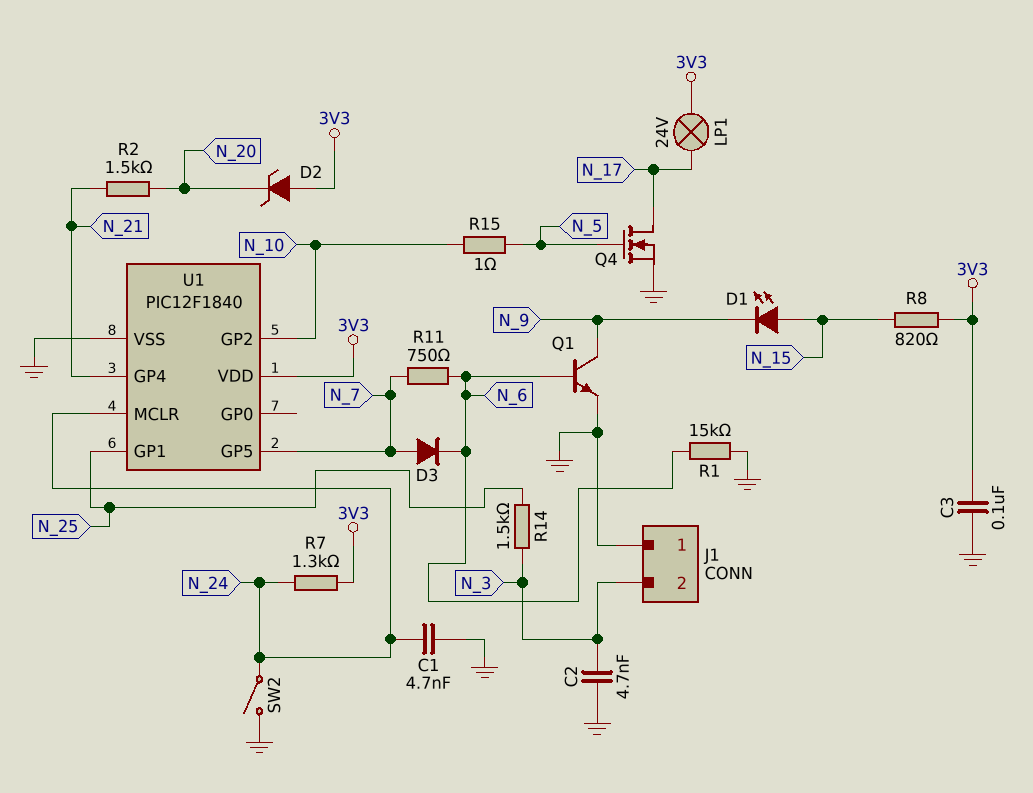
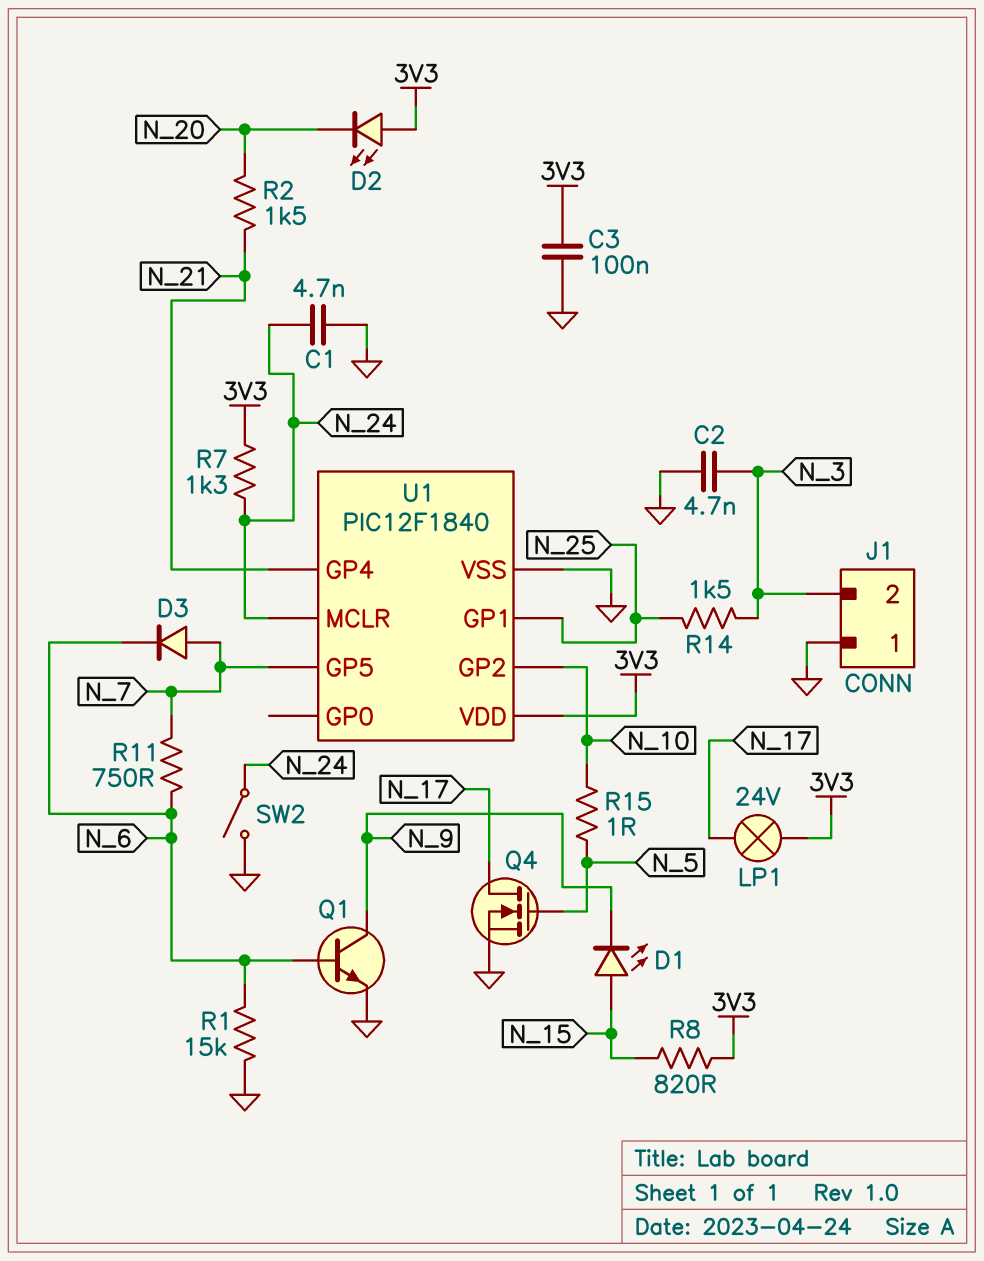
D2: zener (A 3V3, K N_20) -> LED (A 3V3, K N_20)

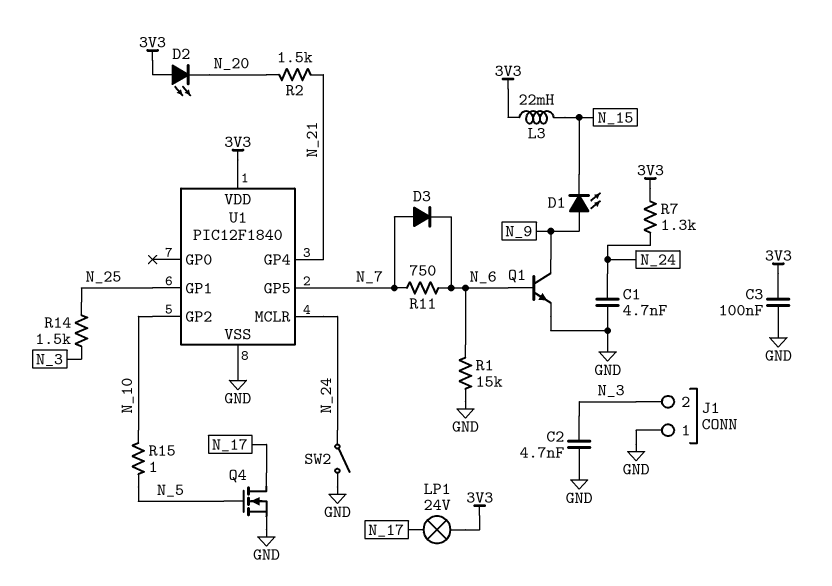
D1: LED (A N_15, K N_9) -> LED (A N_9, K N_15)
L3: none -> 22mH (3V3, N_15)
R8: 820 (3V3, N_15) -> none

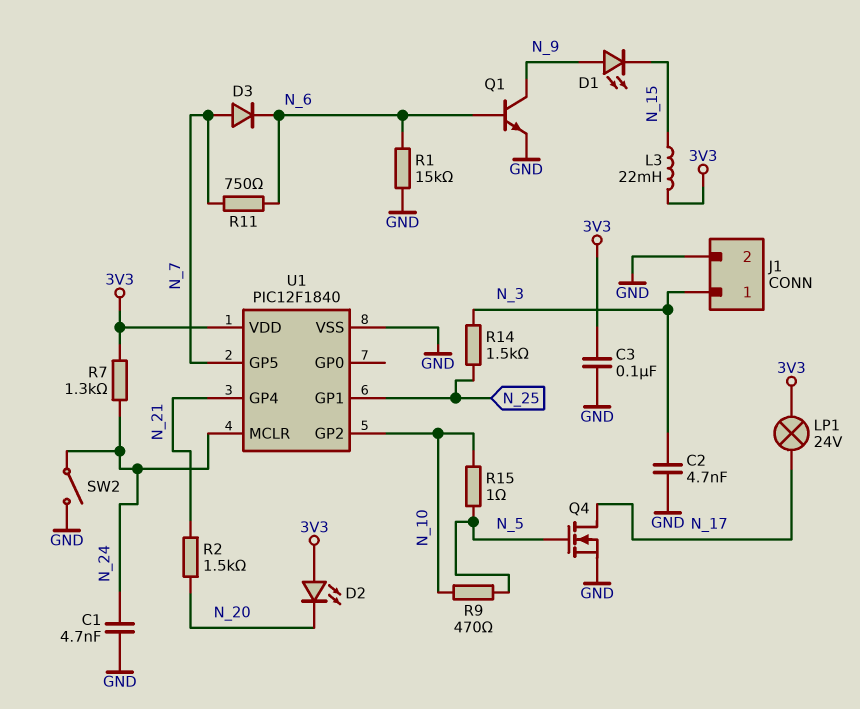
J1 pin 1: GND -> N_3
J1 pin 2: N_3 -> GND
R9: none -> 470 (N_5, N_10)

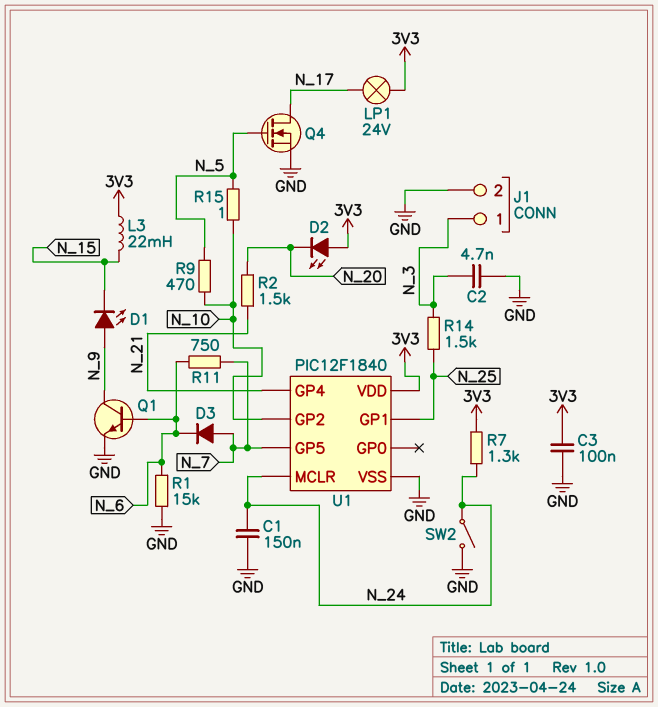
C1: 4.7nF (GND, N_24) -> 150nF (GND, N_24)

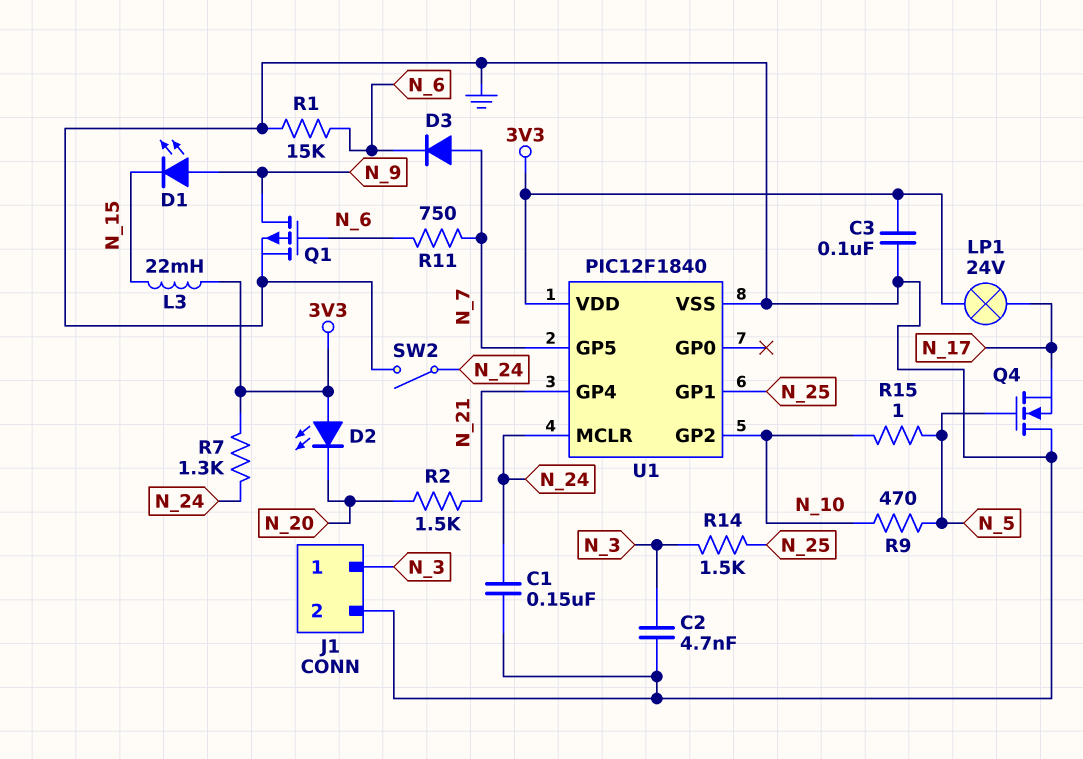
Q1: NPN (B N_6, C N_9, E GND) -> PMOS (G N_6, D N_9, S GND)
Q4: NMOS (G N_5, D N_17, S GND) -> NMOS (G N_5, D GND, S N_17)

